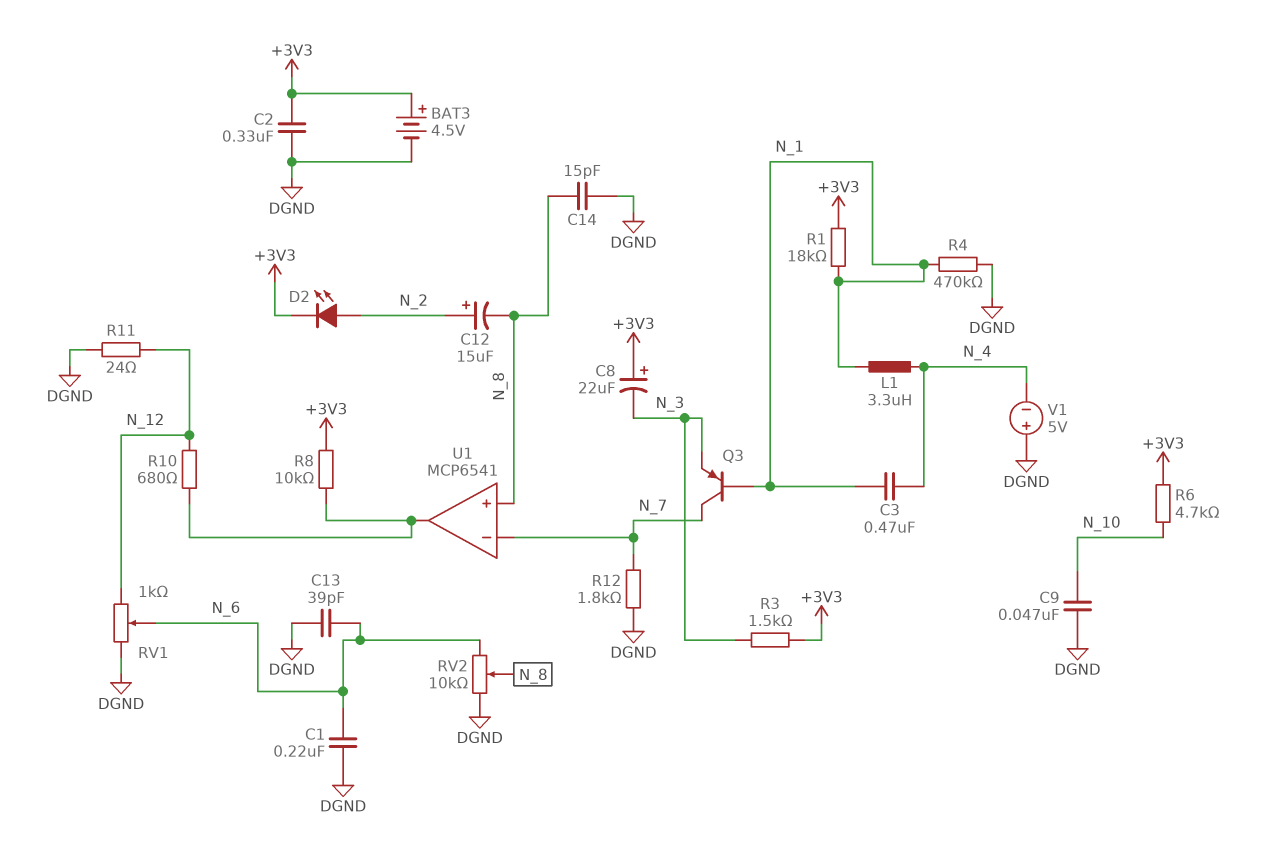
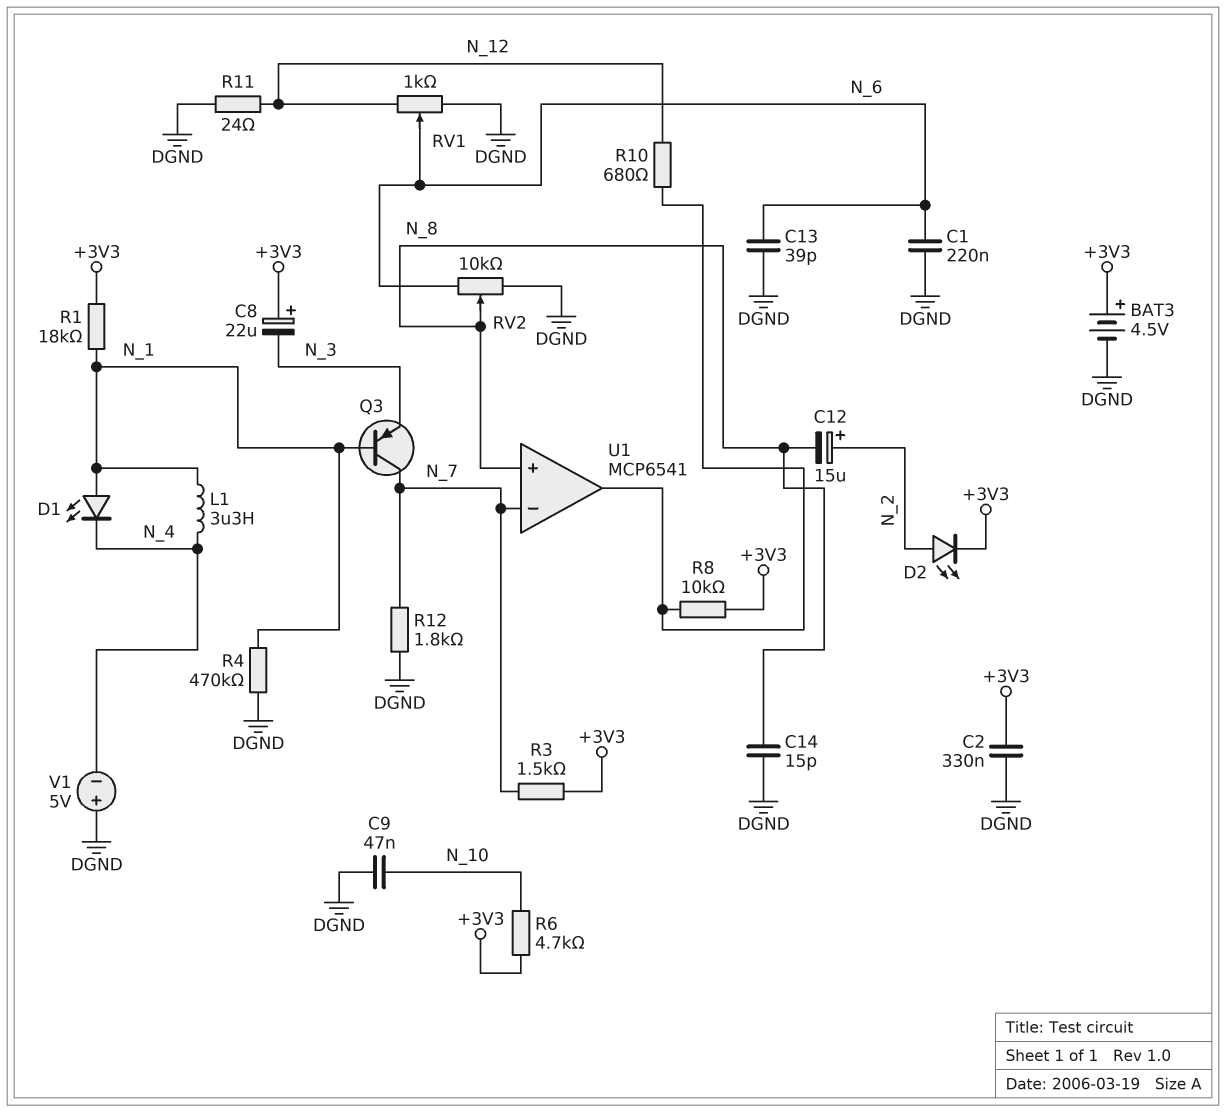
C3: 470nF (N_1, N_4) -> none
D1: none -> LED (A N_1, K N_4)
R3: 1.5k (+3V3, N_3) -> 1.5k (+3V3, N_7)

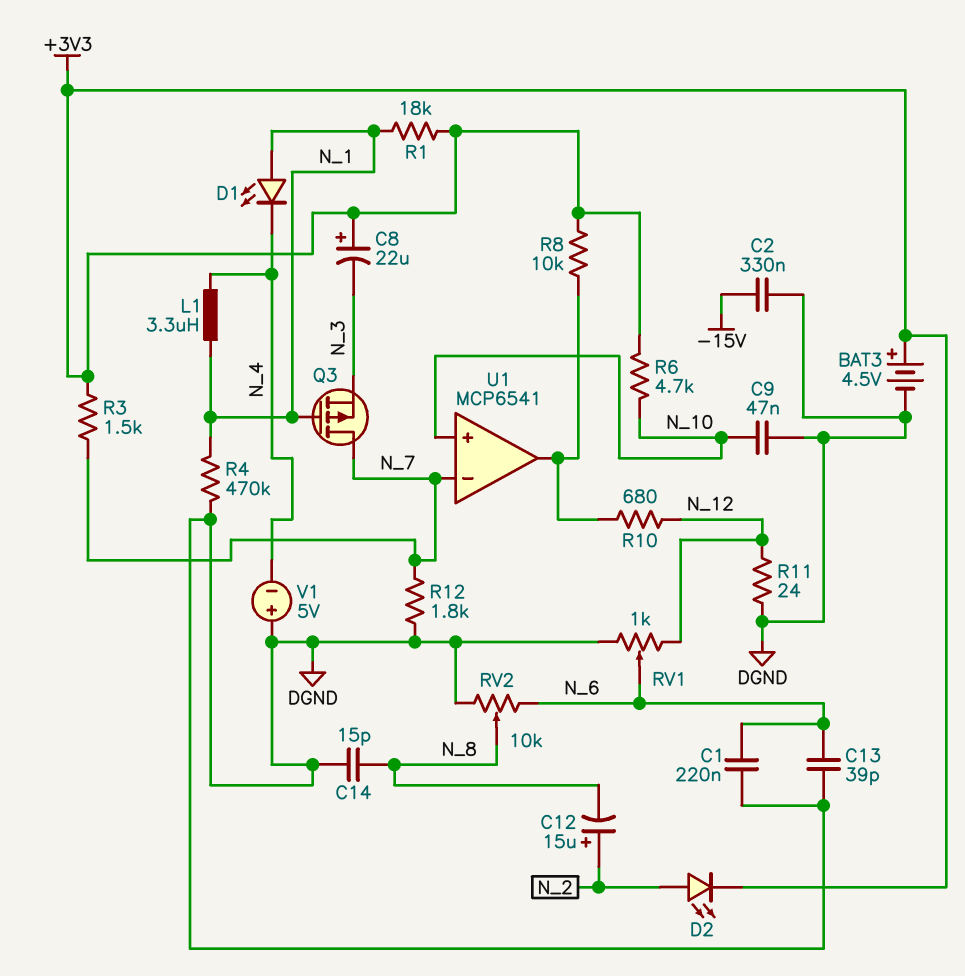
C2: 330nF (+3V3, DGND) -> 330nF (-15V, DGND)
Q3: PNP (B N_1, C N_7, E N_3) -> PMOS (G N_1, D N_7, S N_3)
U1 pin in+: N_8 -> N_10

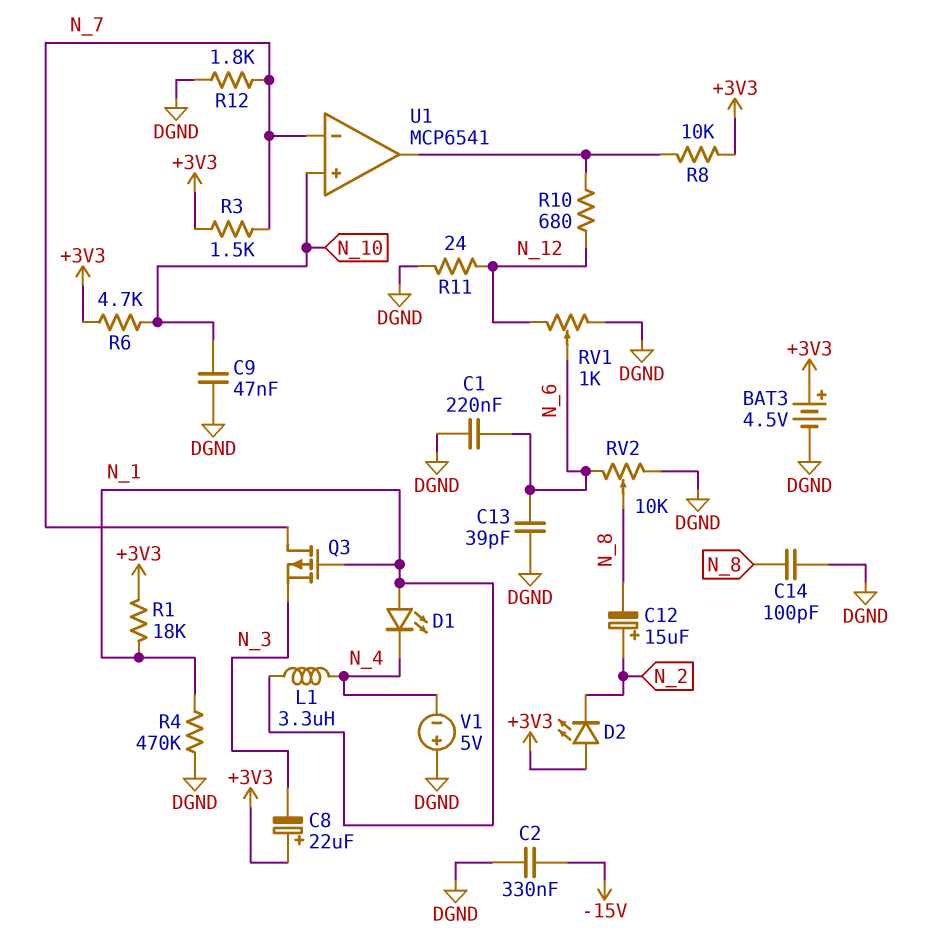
C14: 15pF (DGND, N_8) -> 100pF (DGND, N_8)
D2: LED (A N_2, K +3V3) -> LED (A +3V3, K N_2)

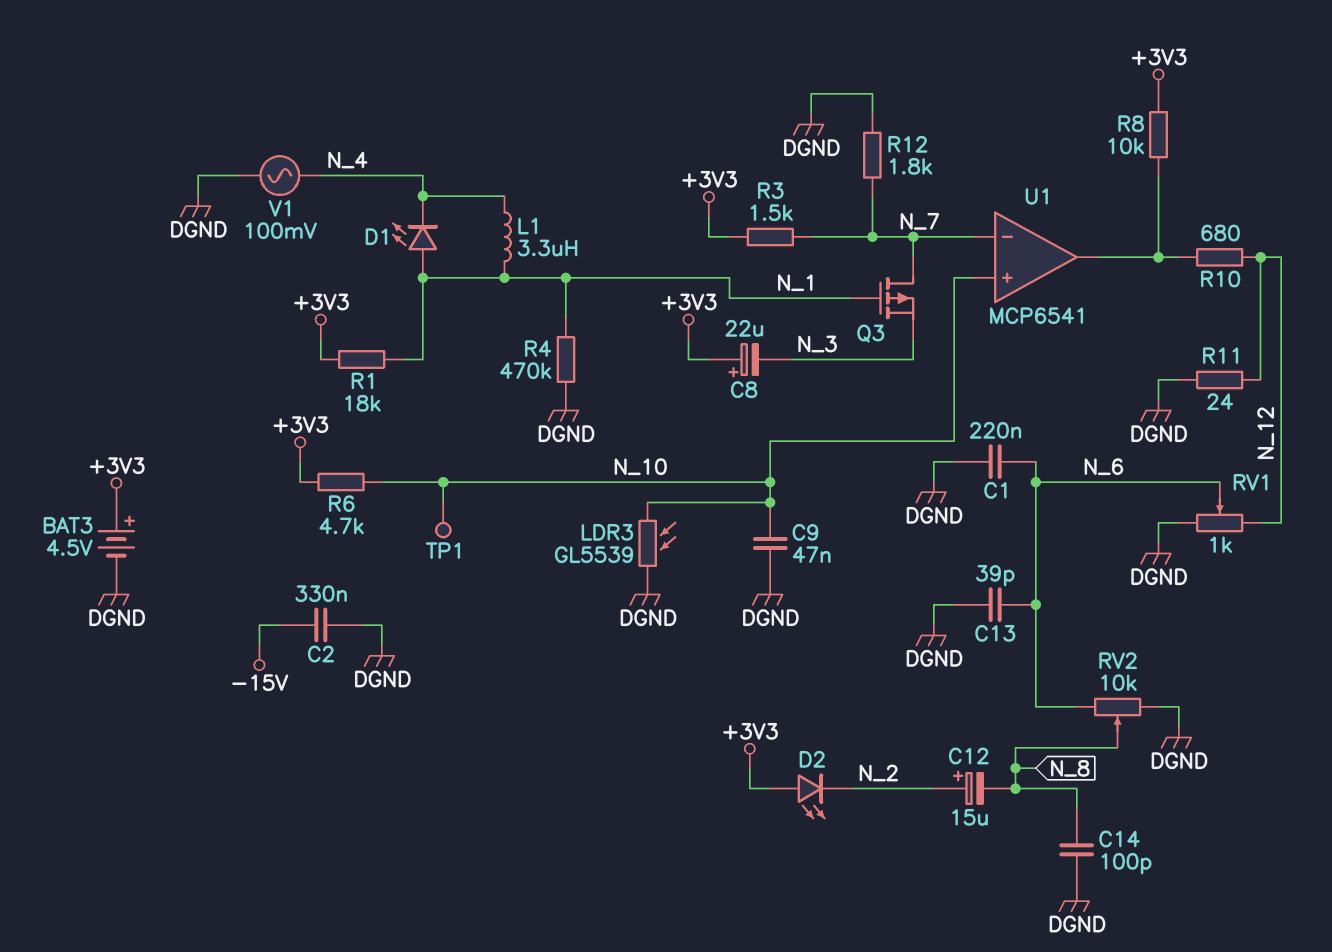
LDR3: none -> GL5539 (DGND, N_10)
TP1: none -> test point (N_10)
V1: 5V (plus DGND, minus N_4) -> AC 100mV (DGND, N_4)

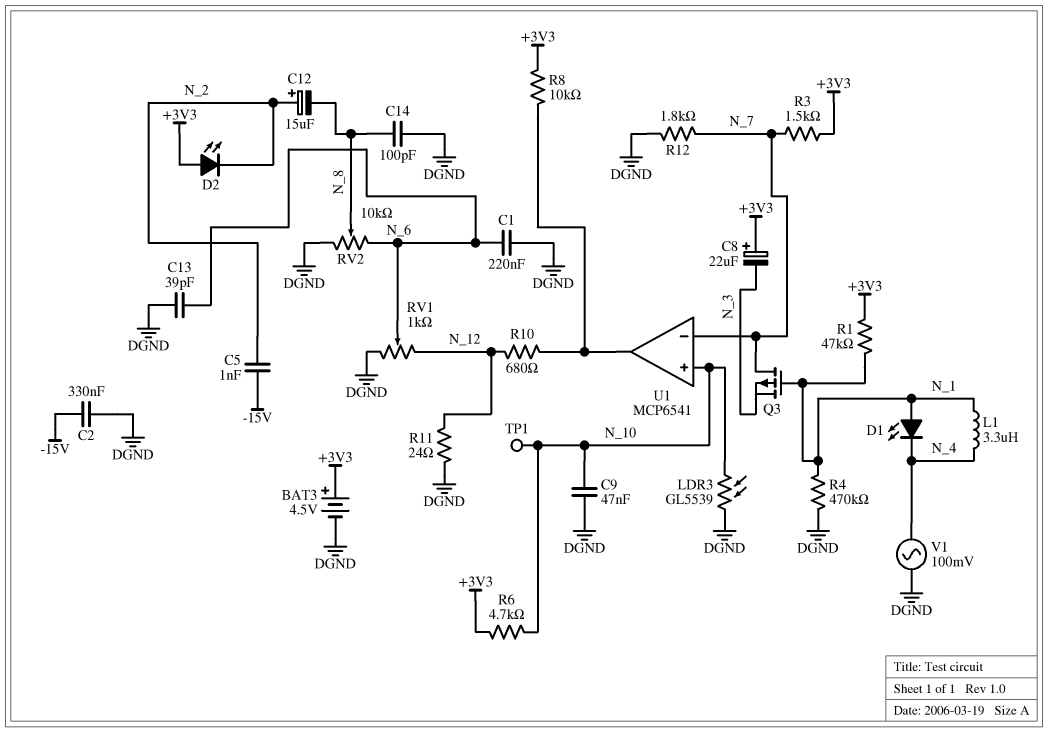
C5: none -> 1nF (-15V, N_2)
R1: 18k (+3V3, N_1) -> 47k (+3V3, N_1)

